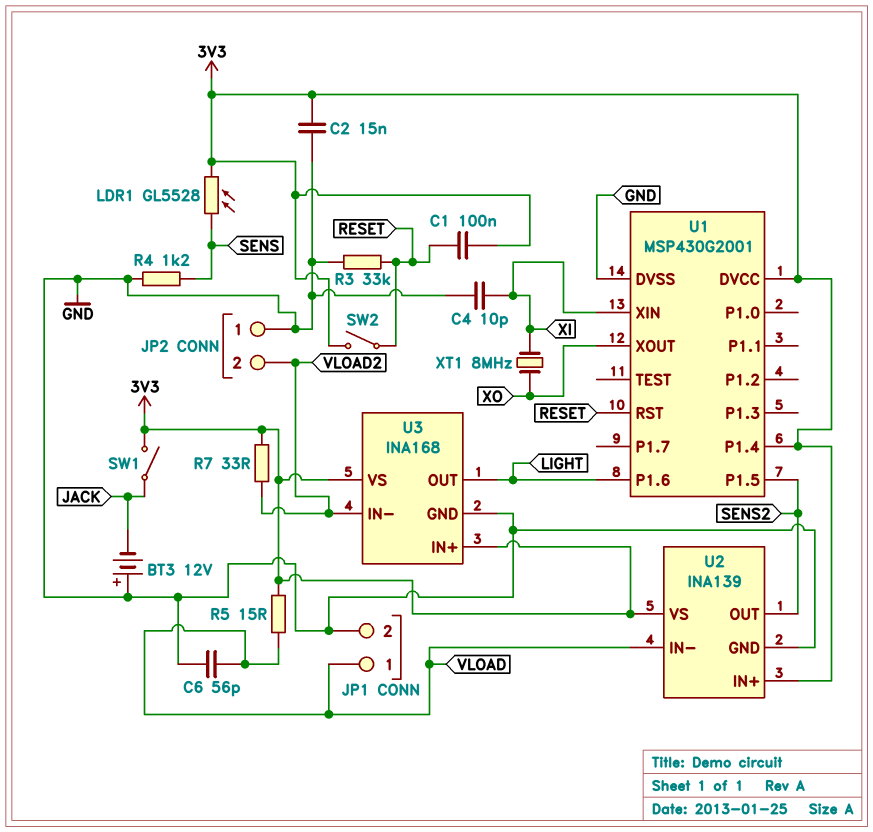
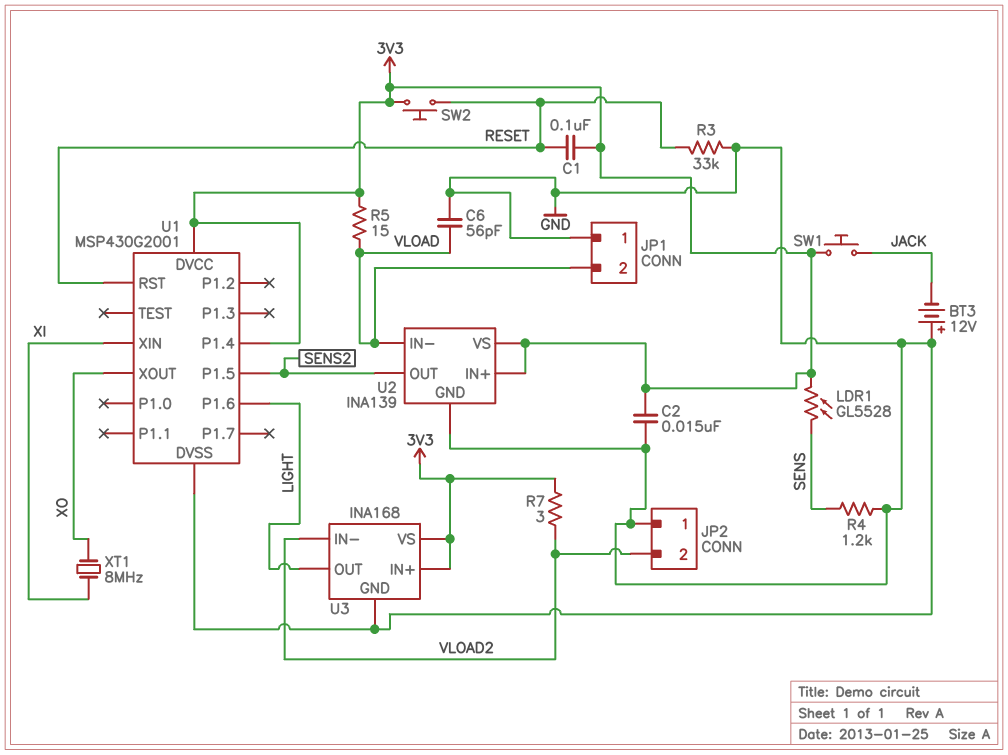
C4: 10pF (GND, XI) -> none
JP1 pin 1: VLOAD -> GND
JP1 pin 2: GND -> VLOAD
R7: 33 (3V3, VLOAD2) -> 3 (3V3, VLOAD2)
SW1: switch (3V3, JACK) -> button (3V3, JACK)
SW2: switch (3V3, RESET) -> button (3V3, RESET)

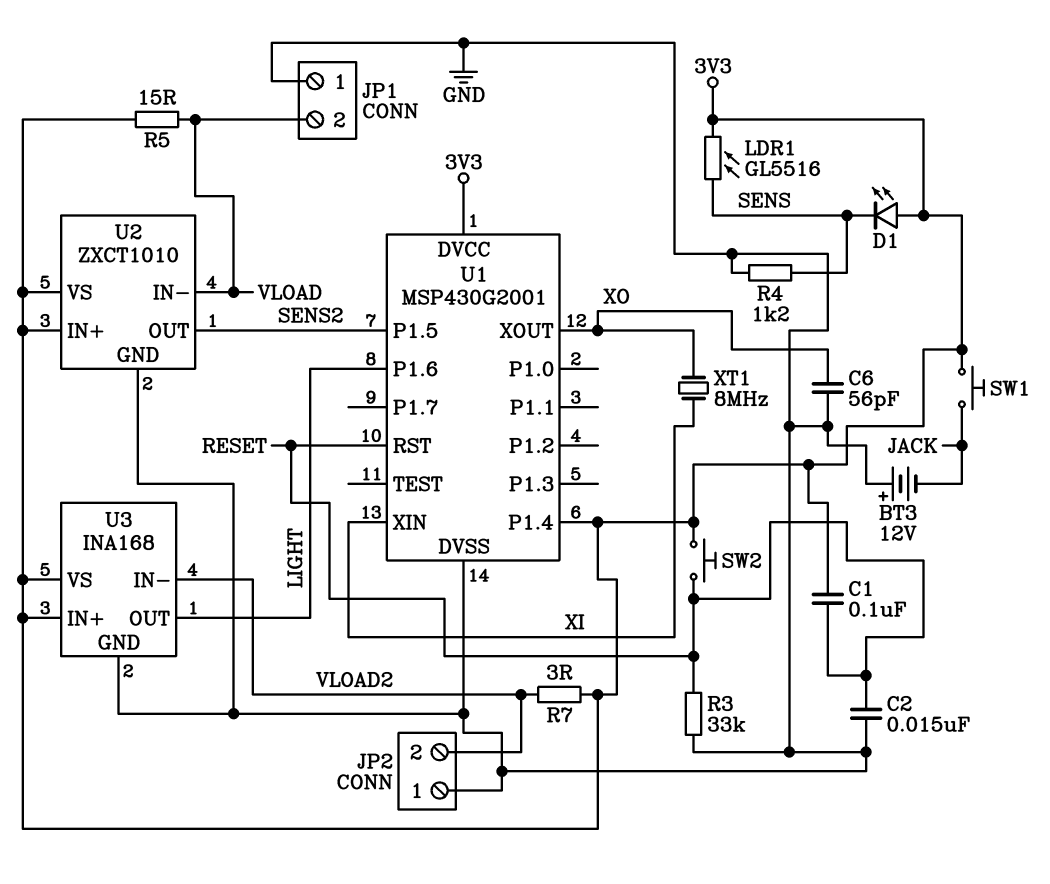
C2: 15nF (3V3, GND) -> 15nF (GND, RESET)
C6: 56pF (GND, VLOAD) -> 56pF (GND, XO)
D1: none -> LED (A 3V3, K SENS)
LDR1: GL5528 (3V3, SENS) -> GL5516 (3V3, SENS)
U2: INA139 -> ZXCT1010

